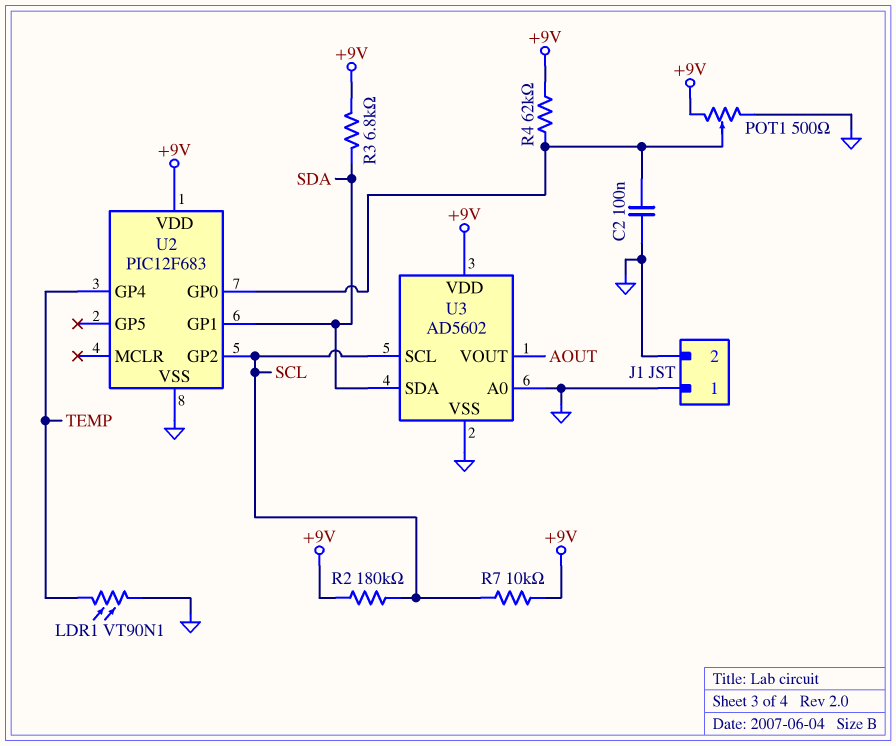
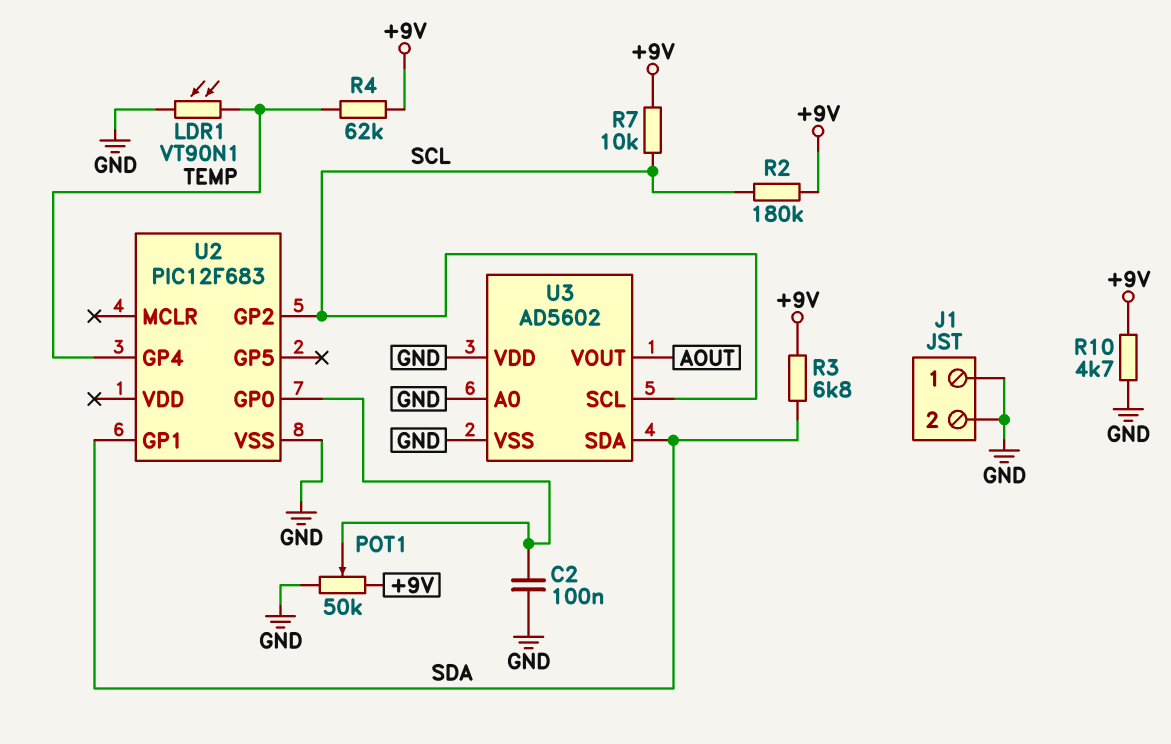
POT1: 500 (+9V, GND, wiper U2/GP0) -> 50k (+9V, GND, wiper U2/GP0)
R4: 62k (+9V, U2/GP0) -> 62k (+9V, TEMP)
R10: none -> 4.7k (+9V, GND)
U2 pin VDD: +9V -> none
U3 pin VDD: +9V -> GND

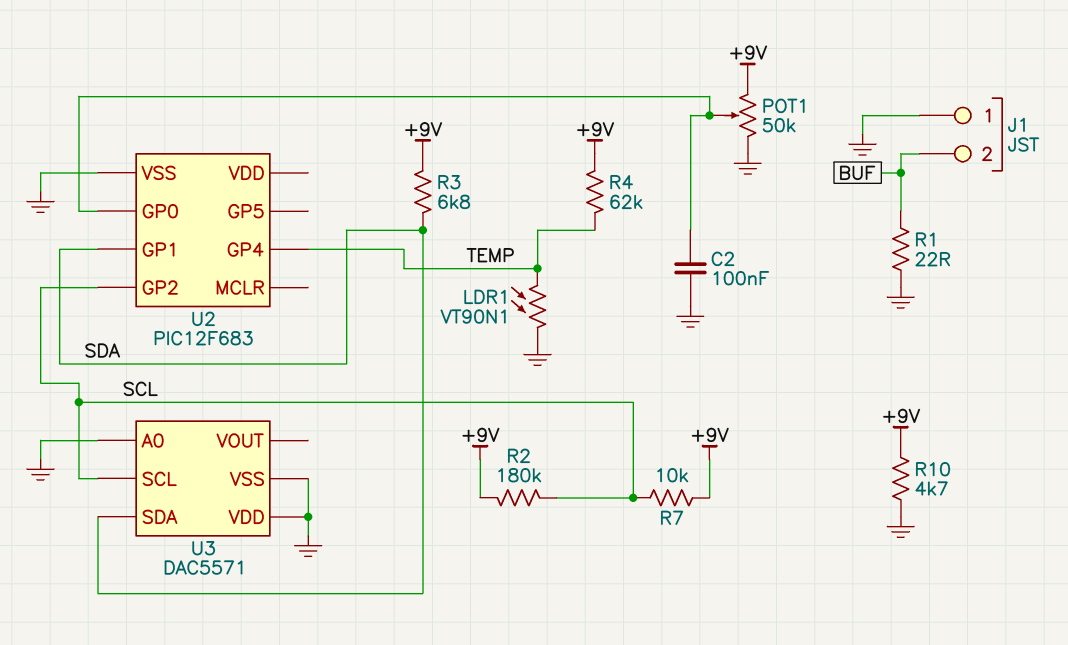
J1 pin 2: GND -> BUF
R1: none -> 22 (BUF, GND)
U3: AD5602 -> DAC5571
U3 pin VOUT: AOUT -> none

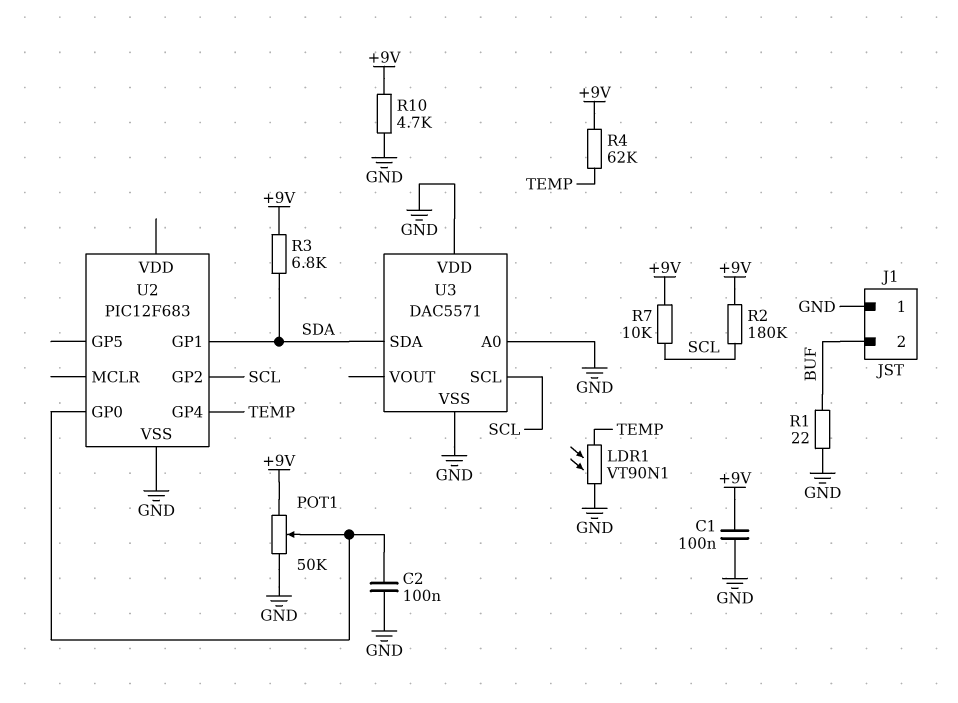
C1: none -> 100nF (+9V, GND)

